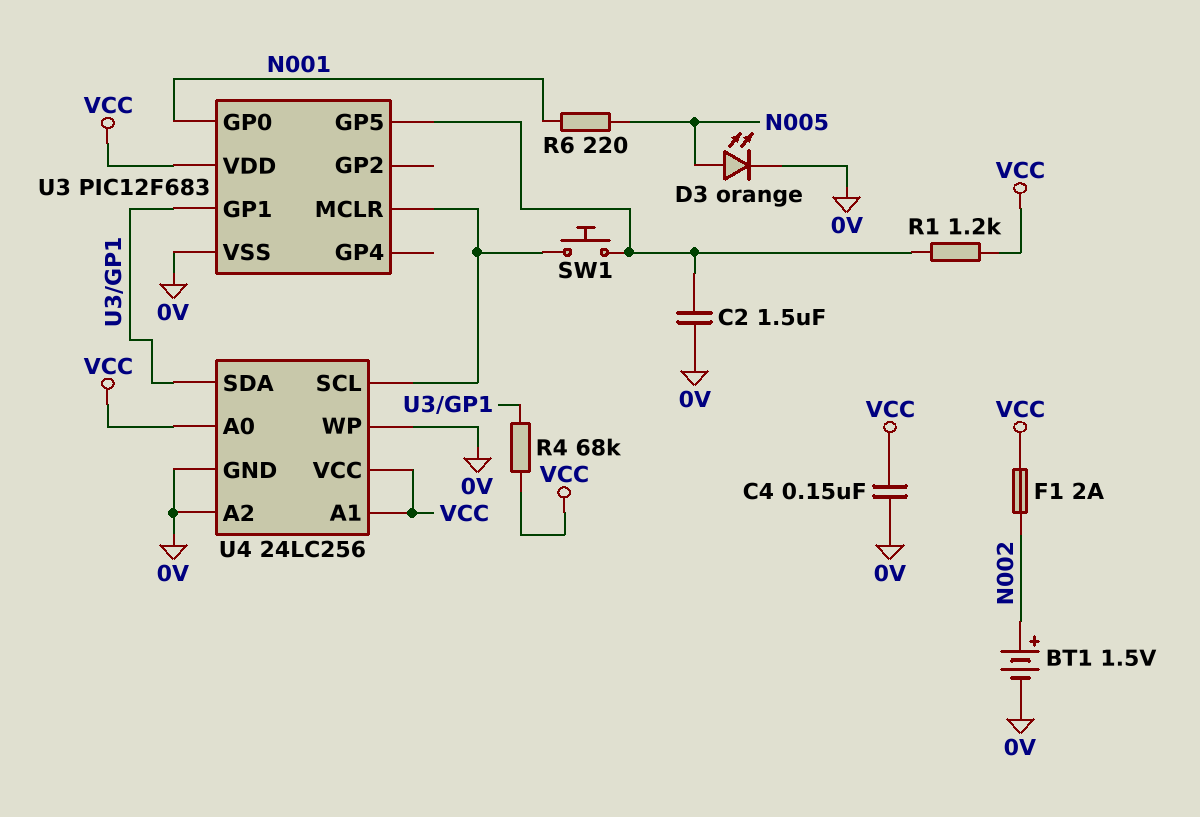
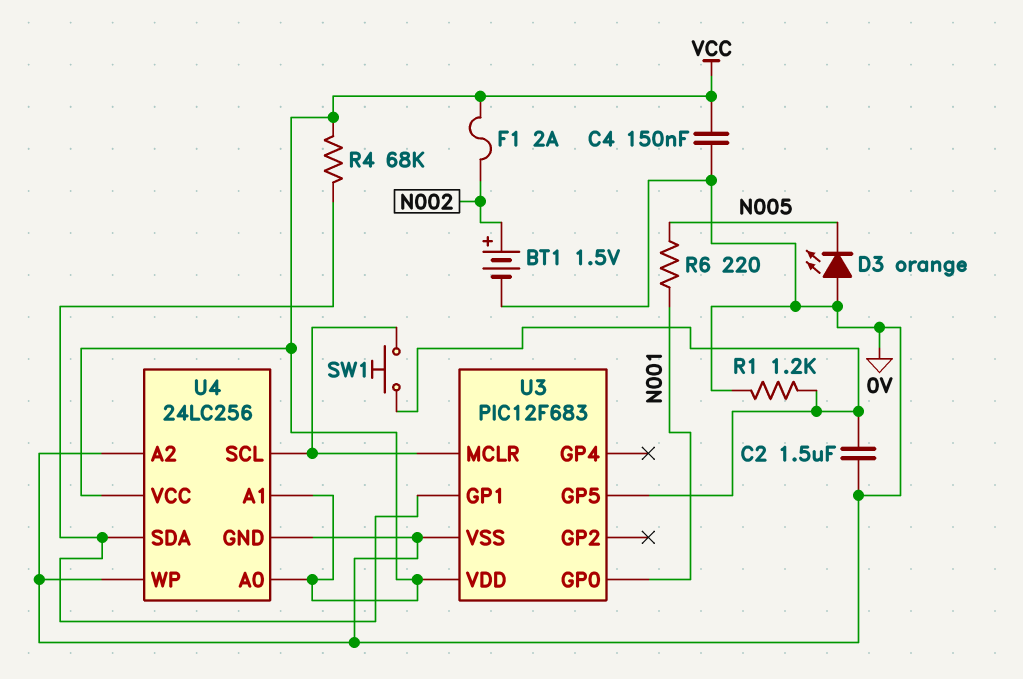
D3: LED orange (A N005, K 0V) -> LED orange (A 0V, K N005)
R1: 1.2k (U3/GP5, VCC) -> 1.2k (0V, U3/GP5)

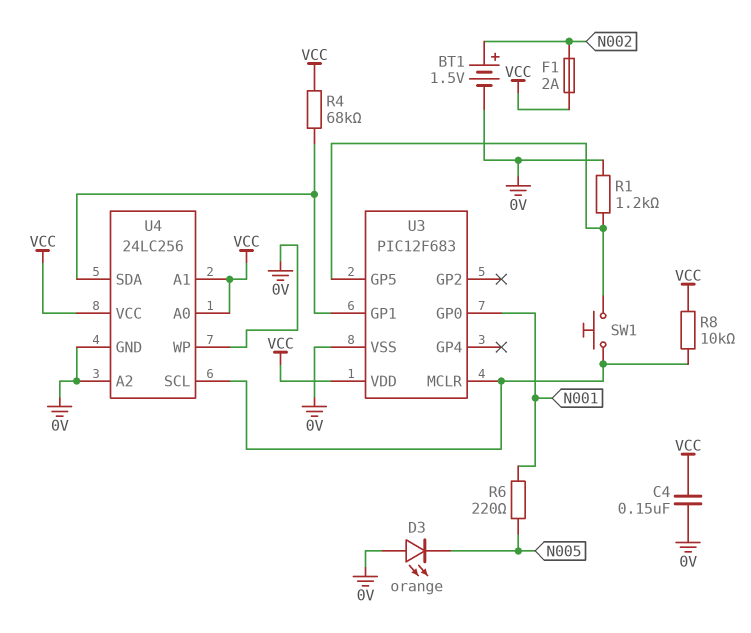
C2: 1.5uF (0V, U3/GP5) -> none
R8: none -> 10k (U3/MCLR, VCC)

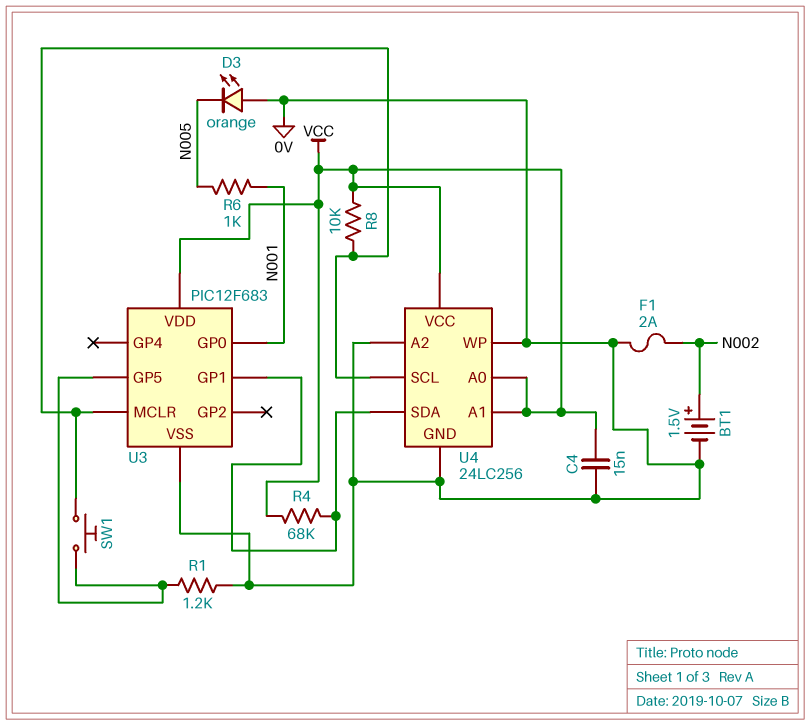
C4: 150nF (0V, VCC) -> 15nF (0V, VCC)
F1: 2A (N002, VCC) -> 2A (0V, N002)
R6: 220 (N001, N005) -> 1k (N001, N005)

